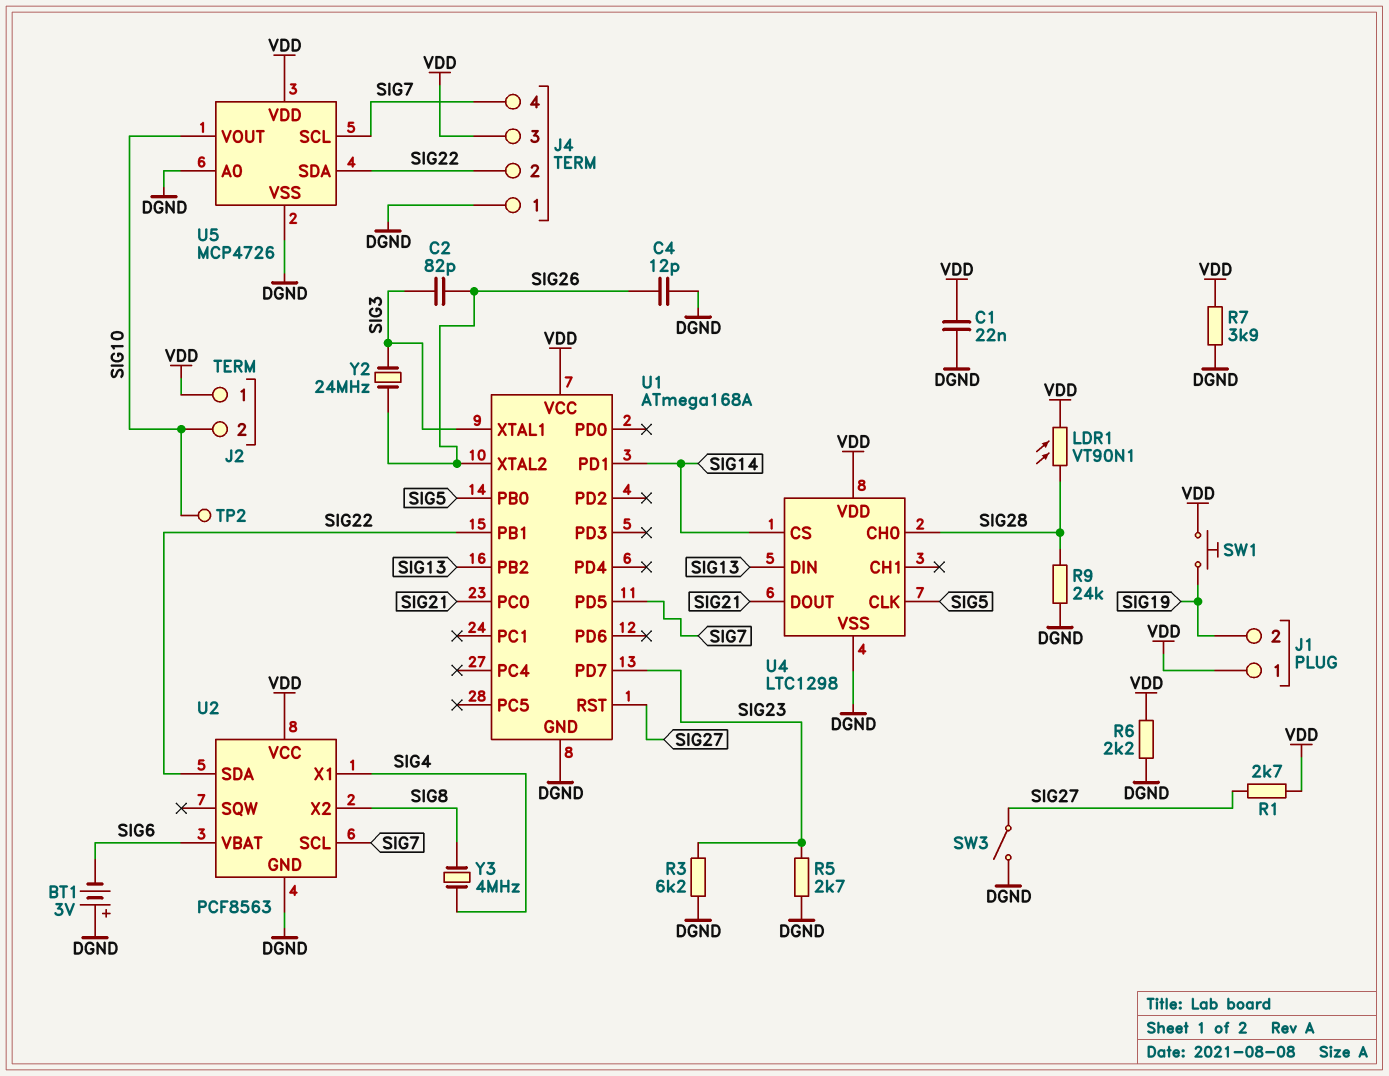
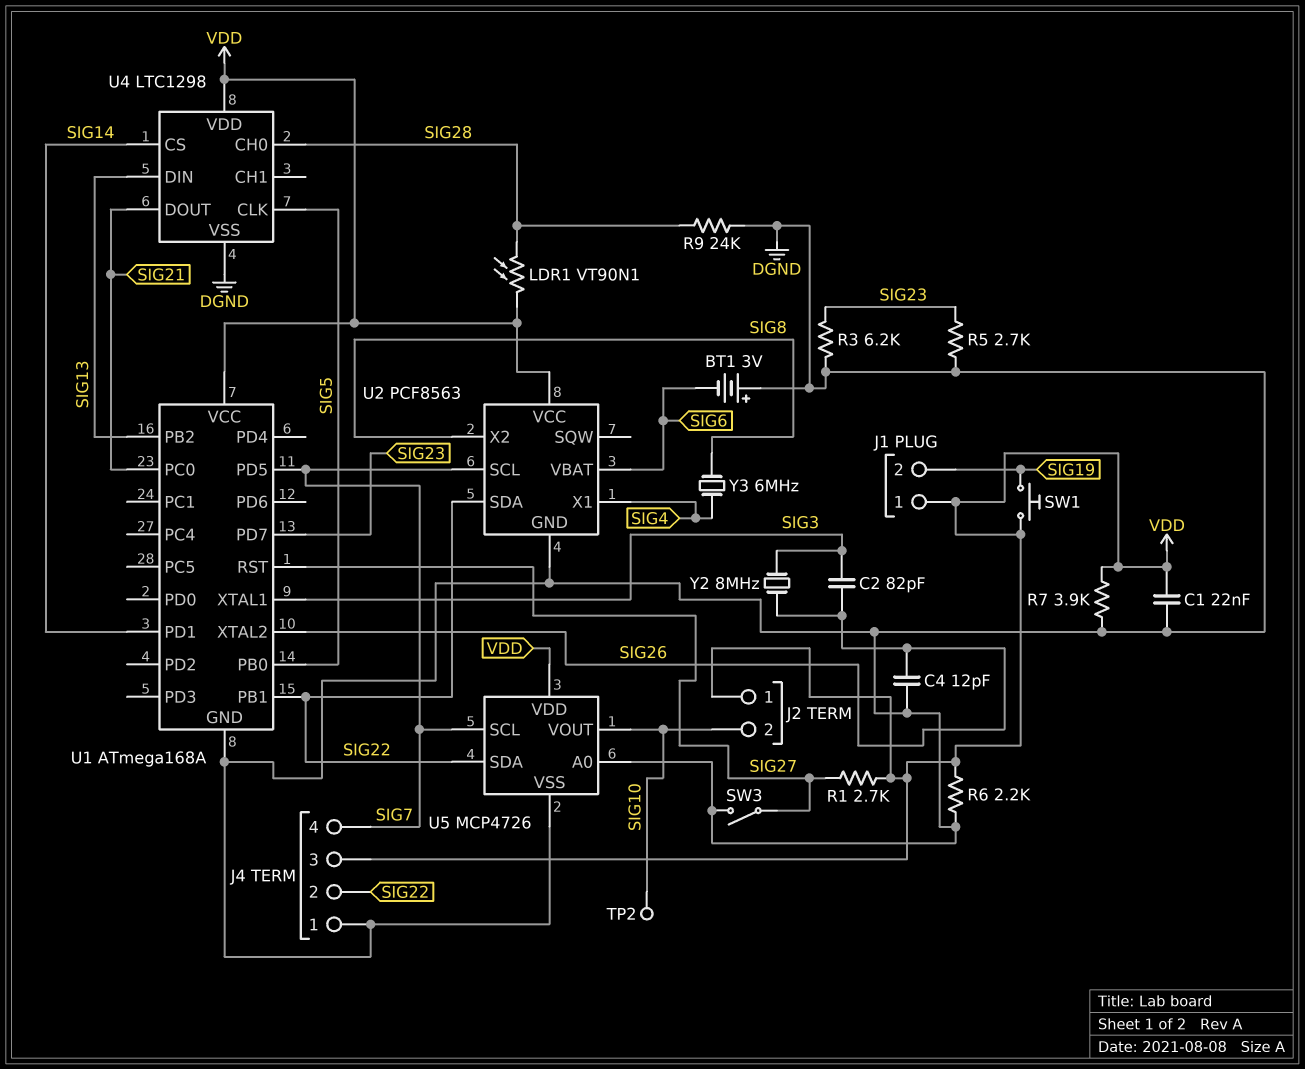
Y2: 24MHz (SIG3, SIG26) -> 8MHz (SIG3, SIG26)
Y3: 4MHz (SIG4, SIG8) -> 6MHz (SIG4, SIG8)

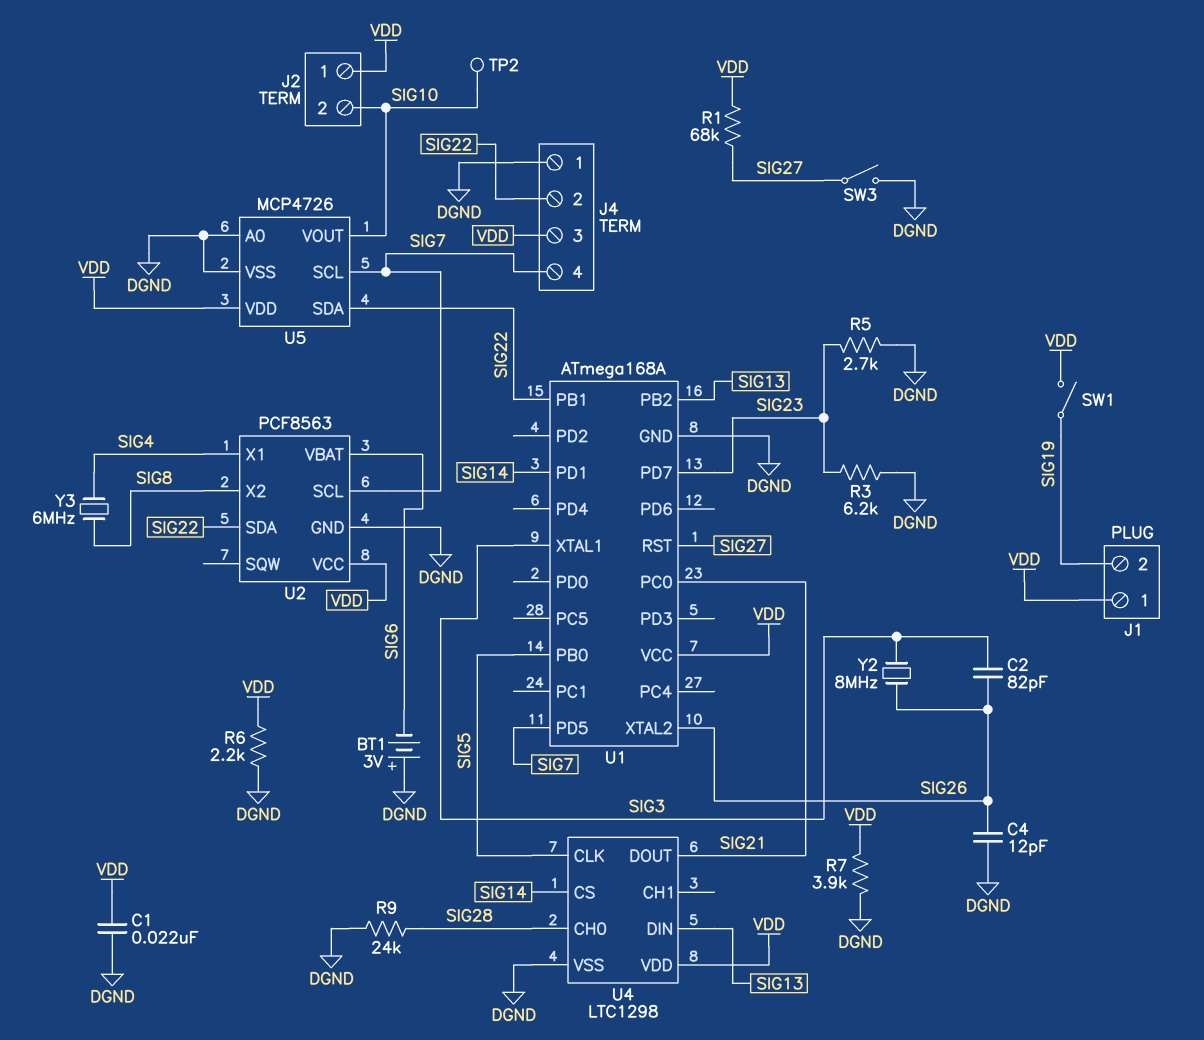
LDR1: VT90N1 (SIG28, VDD) -> none
R1: 2.7k (SIG27, VDD) -> 68k (SIG27, VDD)
SW1: button (SIG19, VDD) -> switch (SIG19, VDD)

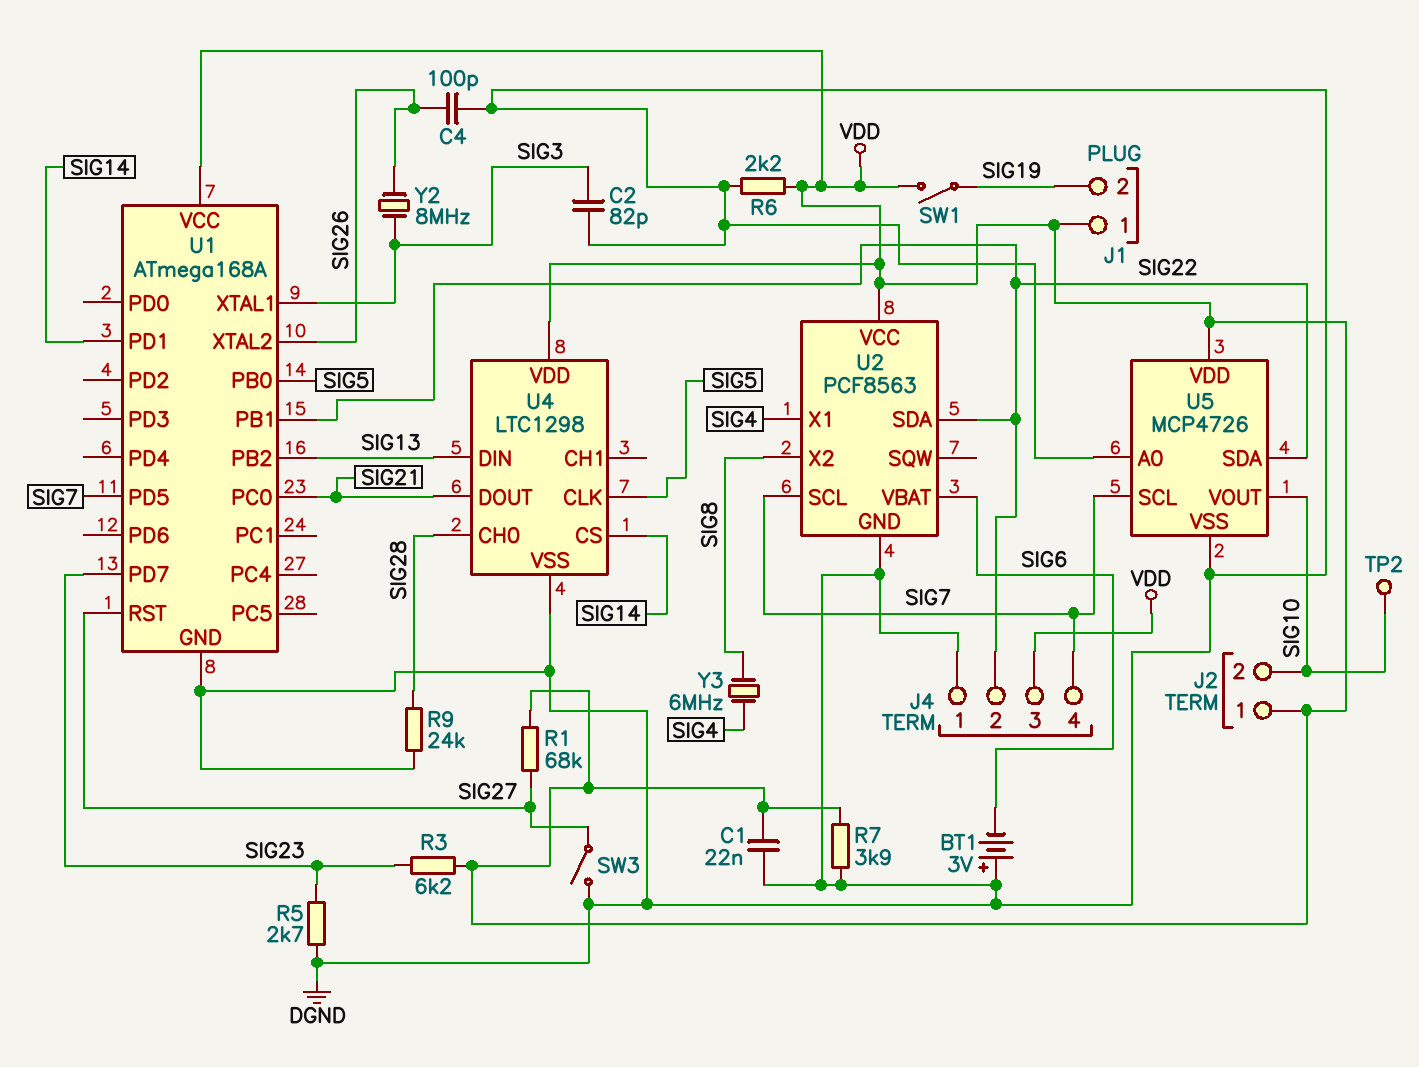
C2: 82pF (SIG3, SIG26) -> 82pF (DGND, SIG3)
C4: 12pF (DGND, SIG26) -> 100pF (DGND, SIG26)
R3: 6.2k (DGND, SIG23) -> 6.2k (SIG23, VDD)

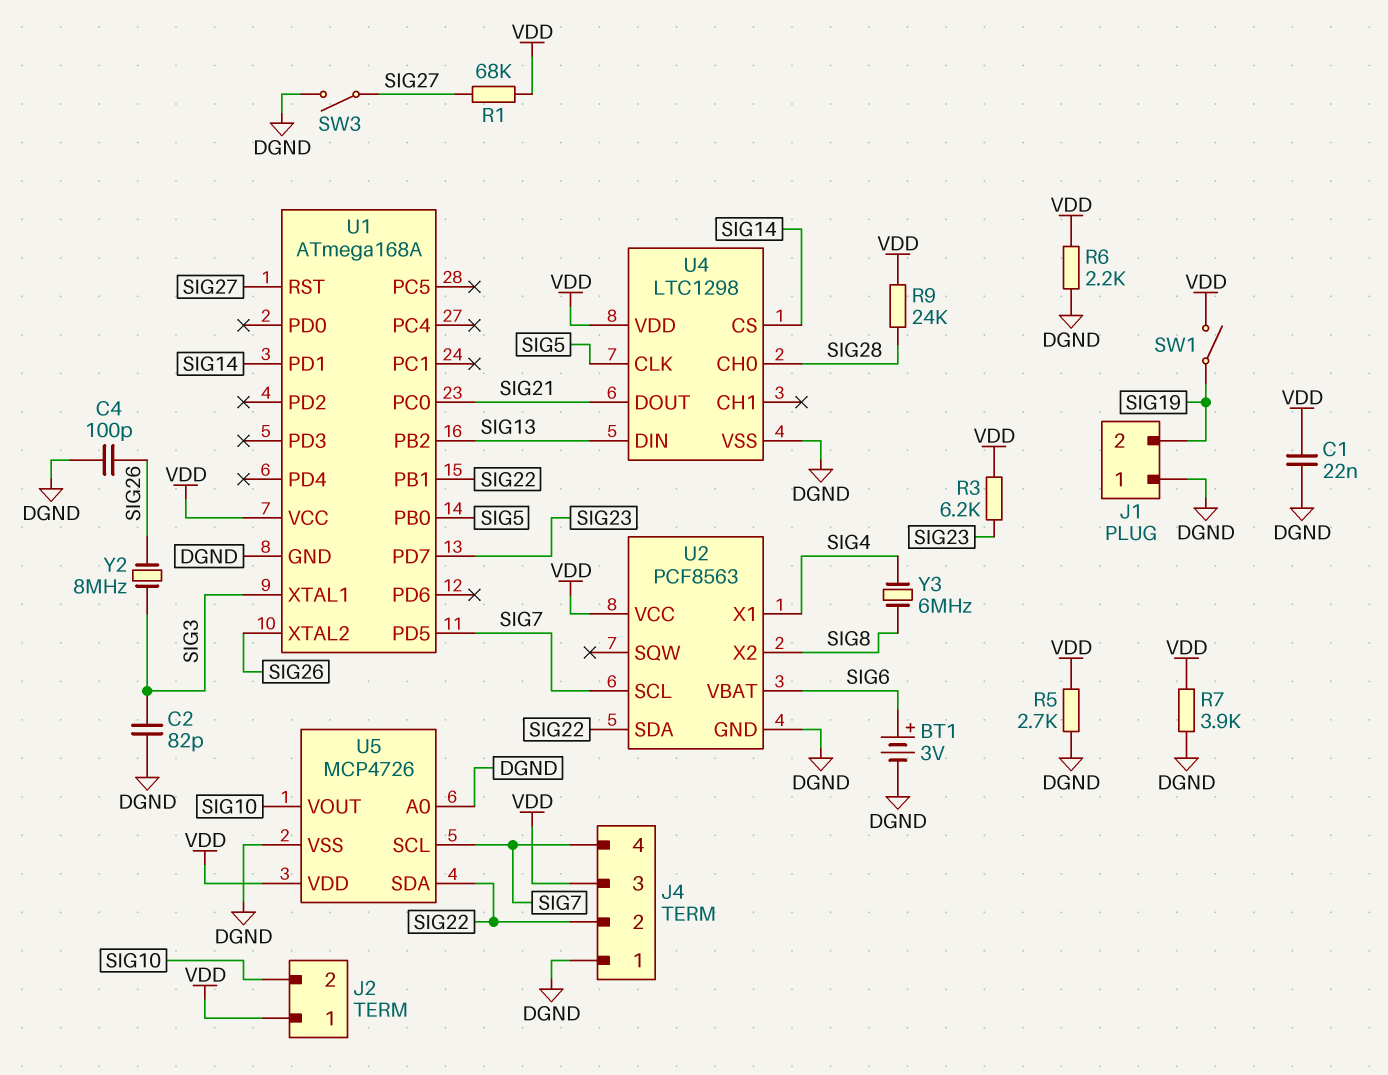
BT1: 3V (plus DGND, minus SIG6) -> 3V (plus SIG6, minus DGND)
J1 pin 1: VDD -> DGND
R5: 2.7k (DGND, SIG23) -> 2.7k (DGND, VDD)
R9: 24k (DGND, SIG28) -> 24k (SIG28, VDD)
TP2: test point (SIG10) -> none

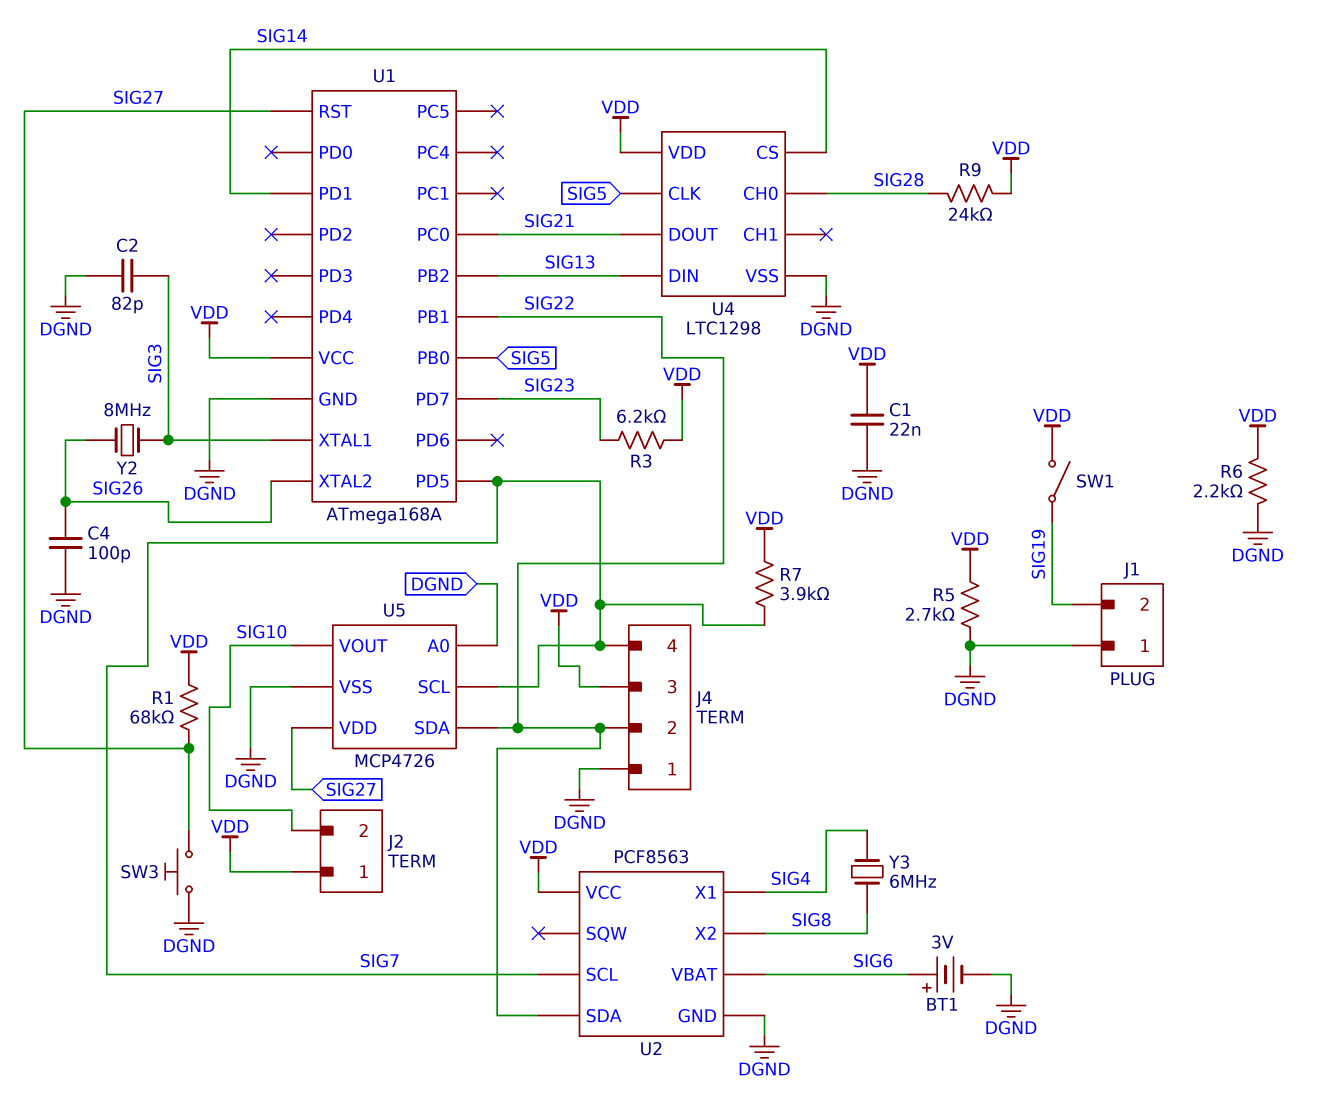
R7: 3.9k (DGND, VDD) -> 3.9k (SIG7, VDD)
SW3: switch (DGND, SIG27) -> button (DGND, SIG27)
U5 pin VDD: VDD -> SIG27

